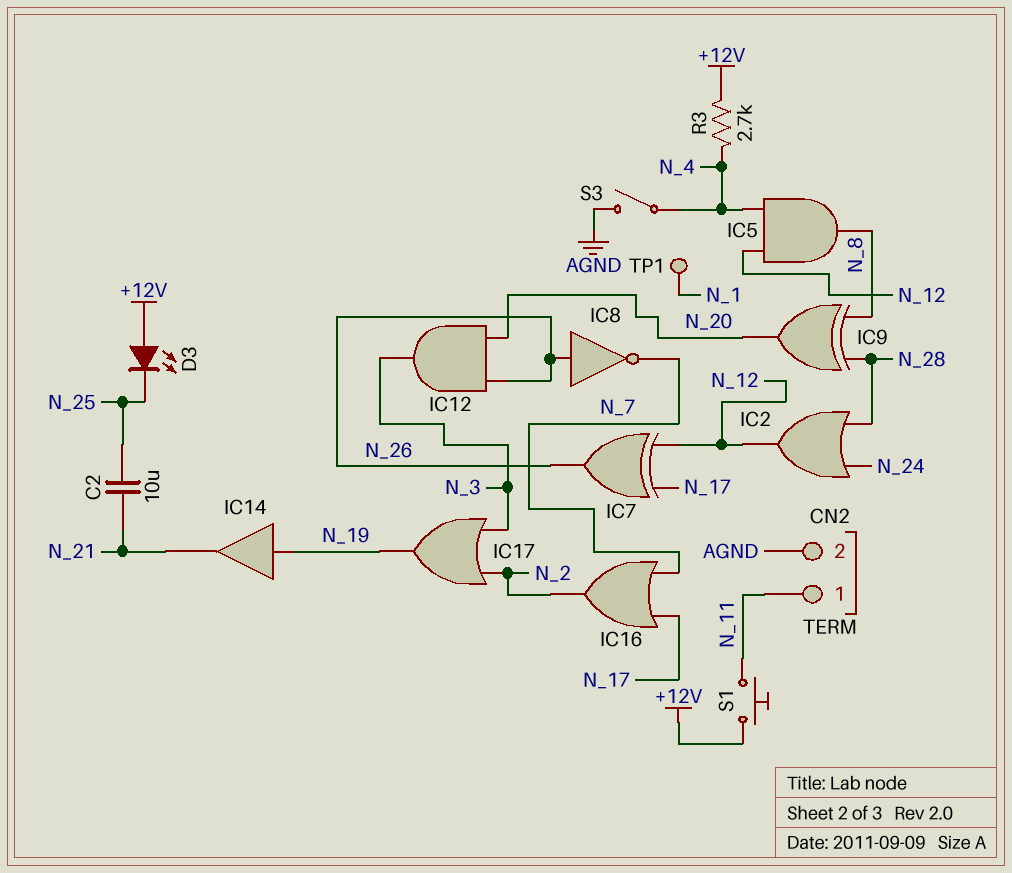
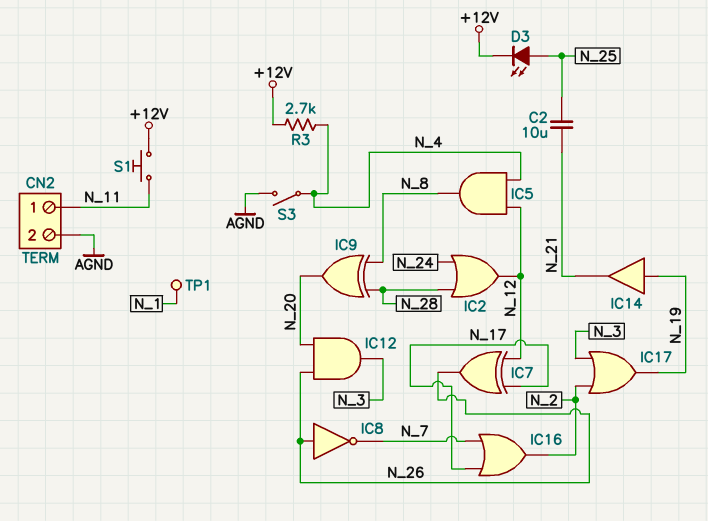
D3: LED (A +12V, K N_25) -> LED (A N_25, K +12V)

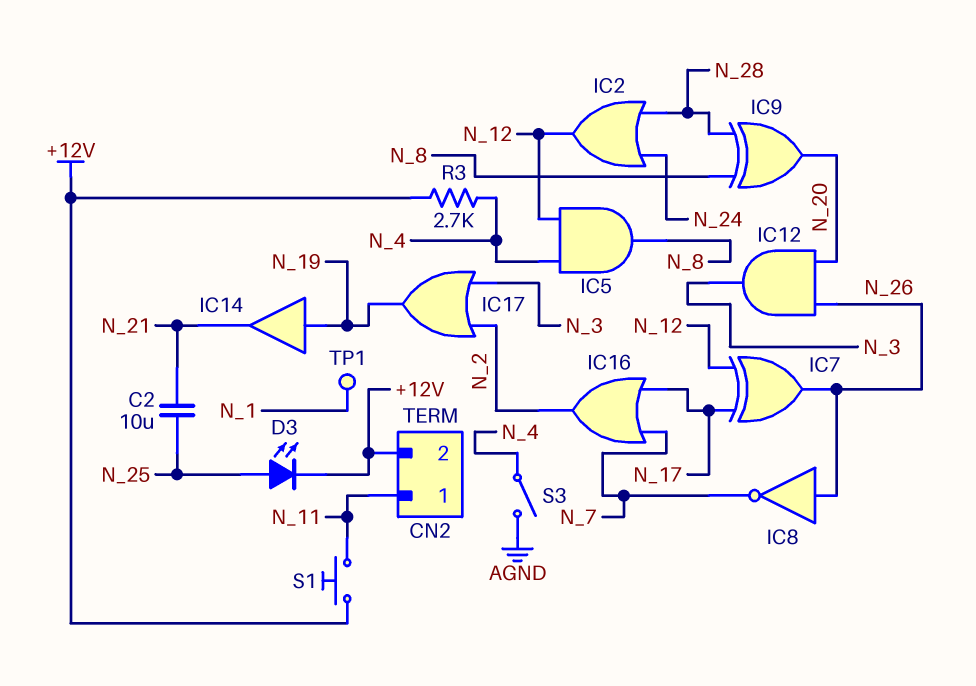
CN2 pin 2: AGND -> +12V

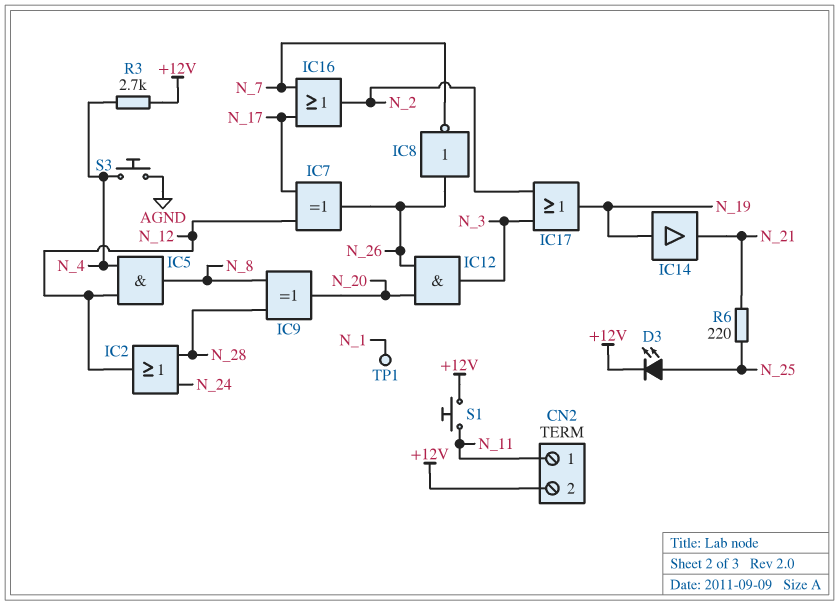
C2: 10uF (N_21, N_25) -> none
R6: none -> 220 (N_21, N_25)
S3: switch (AGND, N_4) -> button (AGND, N_4)

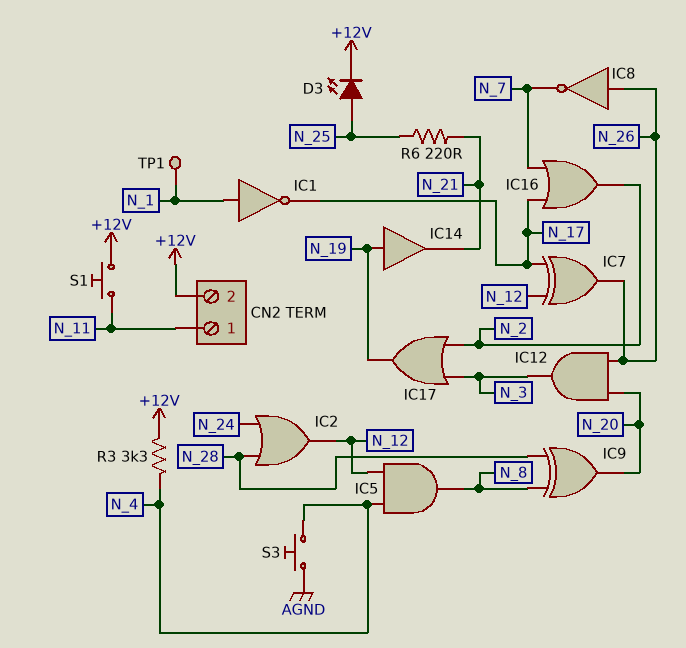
IC1: none -> NOT (in N_1, out N_17)
R3: 2.7k (+12V, N_4) -> 3.3k (+12V, N_4)

